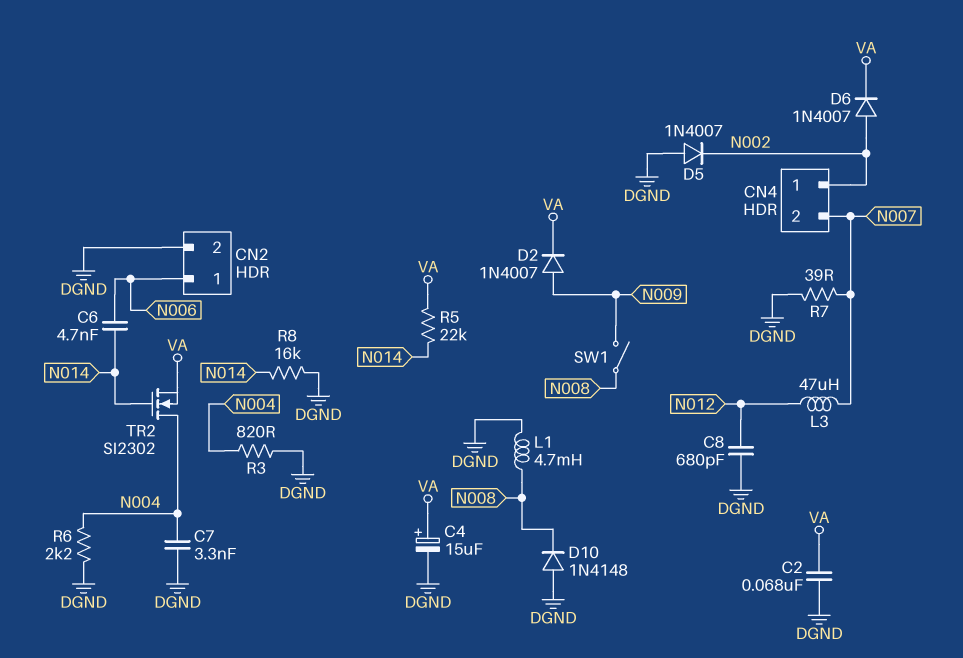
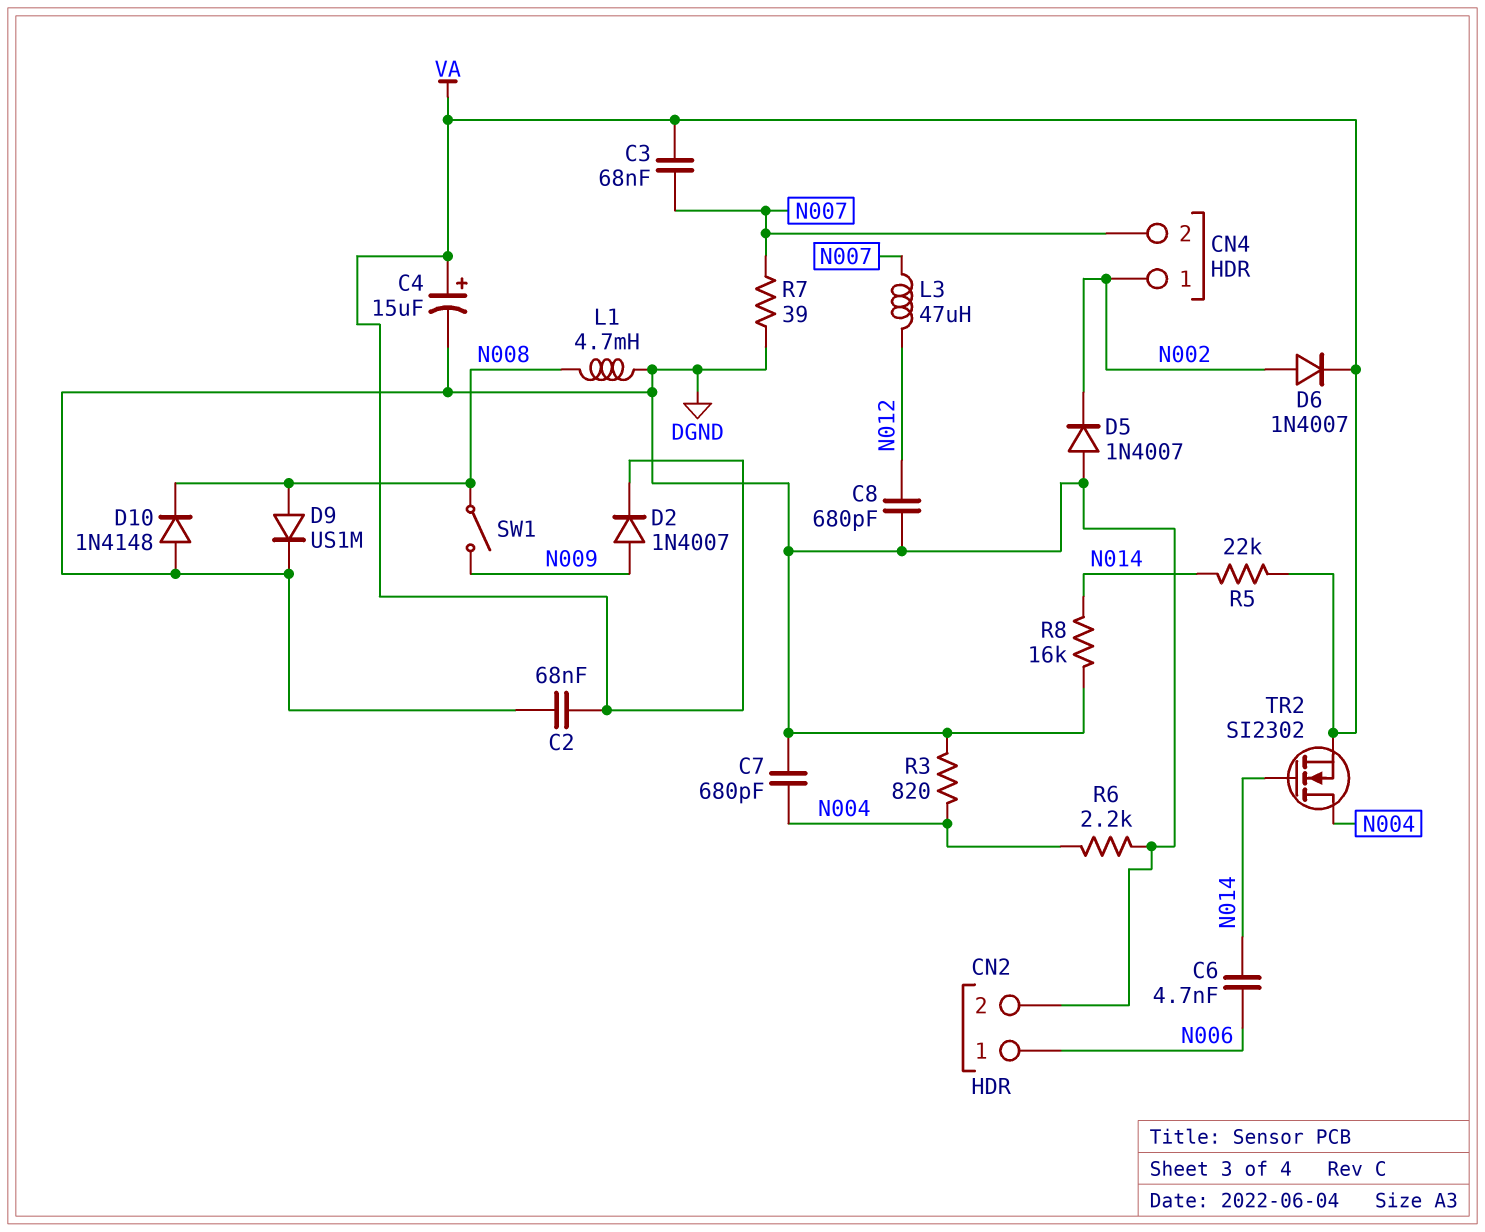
C3: none -> 68nF (N007, VA)
C7: 3.3nF (DGND, N004) -> 680pF (DGND, N004)
D9: none -> diode US1M (A N008, K DGND)

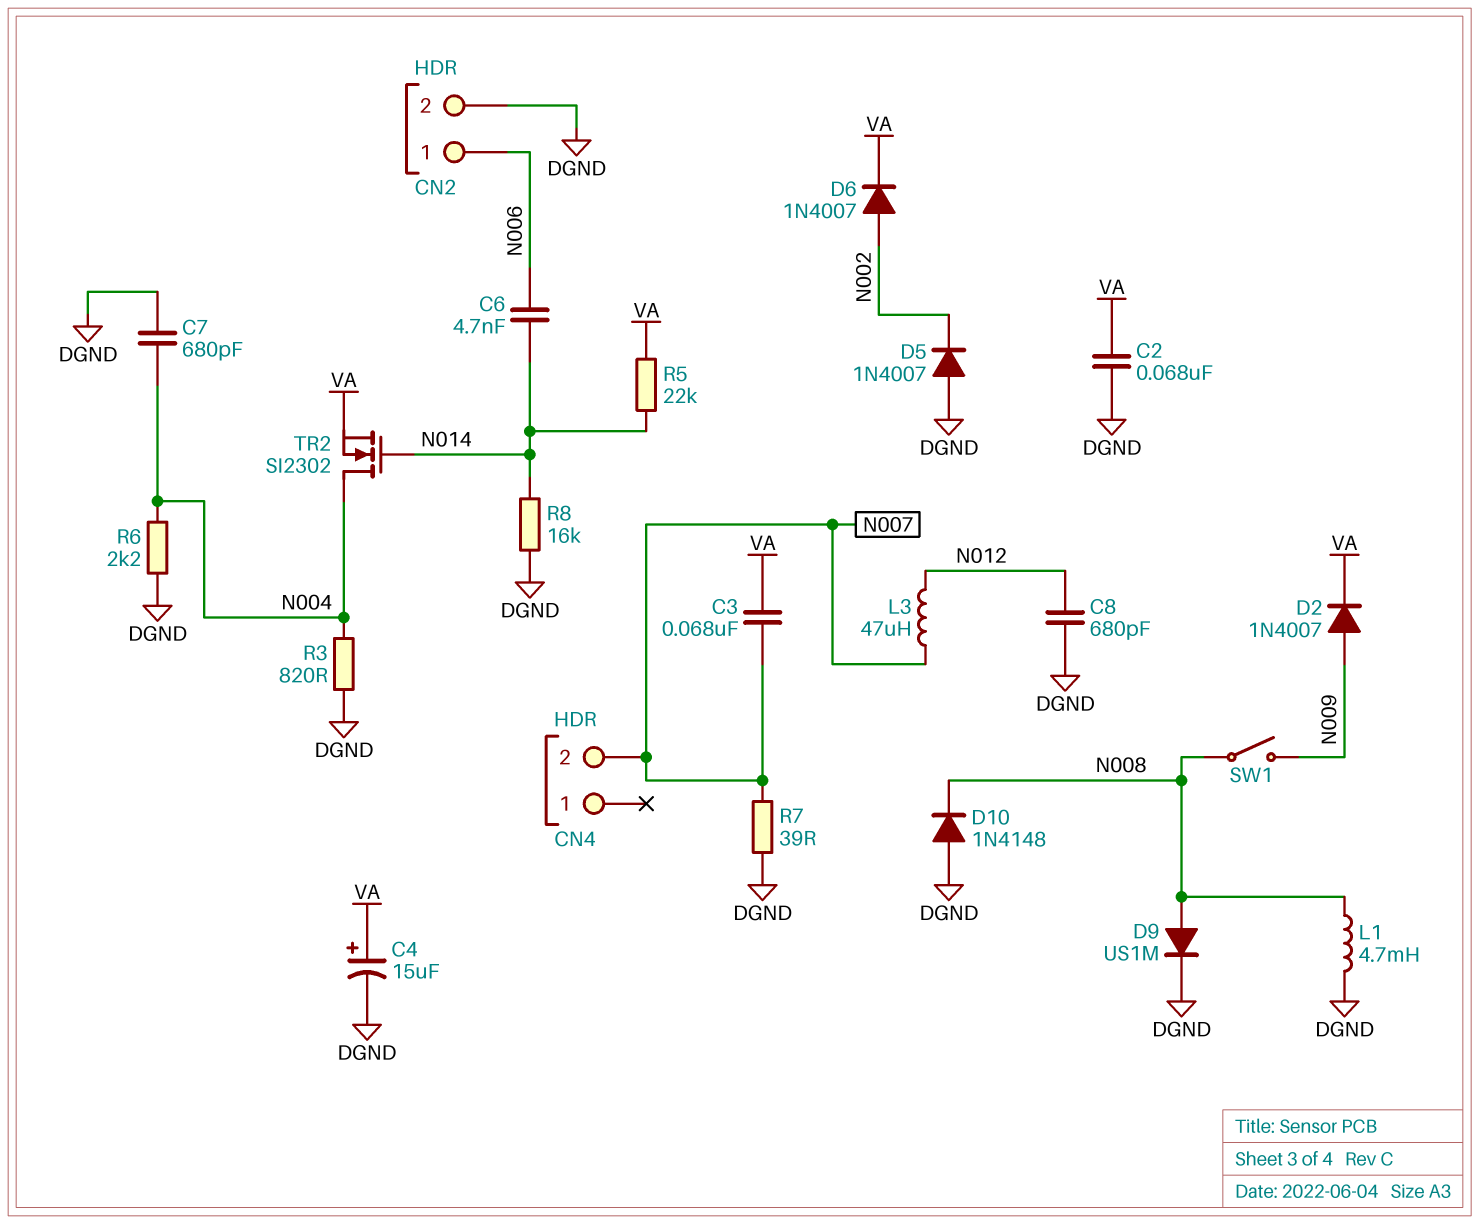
CN4 pin 1: N002 -> none

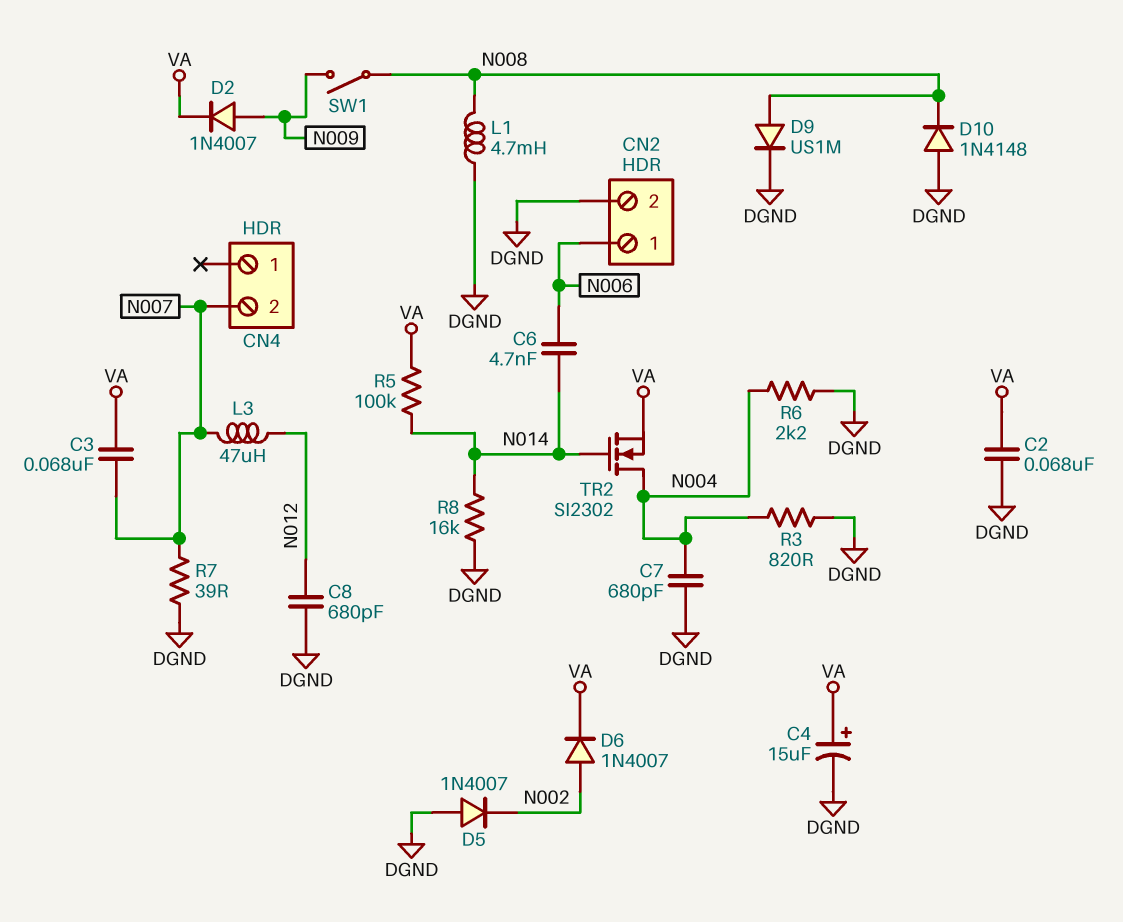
R5: 22k (N014, VA) -> 100k (N014, VA)

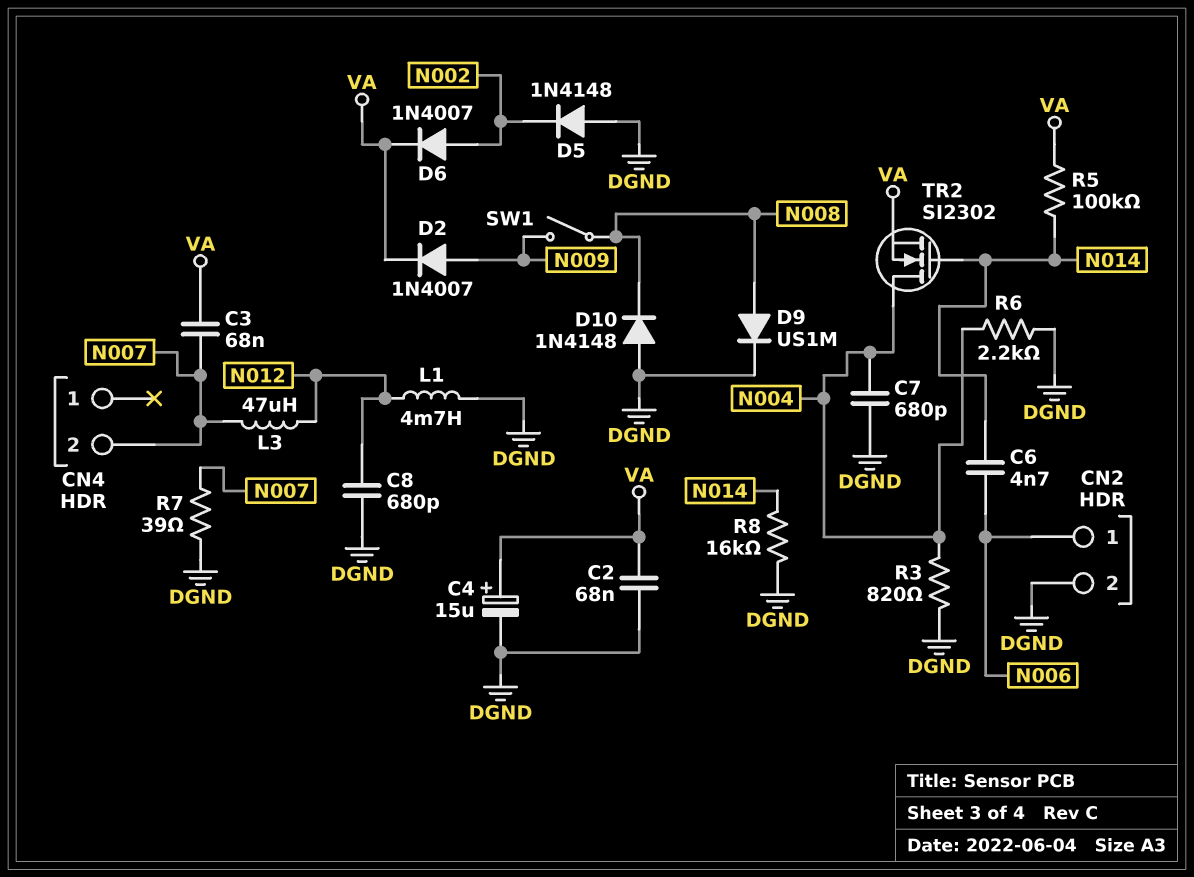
D5: diode 1N4007 (A DGND, K N002) -> diode 1N4148 (A DGND, K N002)
L1: 4.7mH (DGND, N008) -> 4.7mH (DGND, N012)

